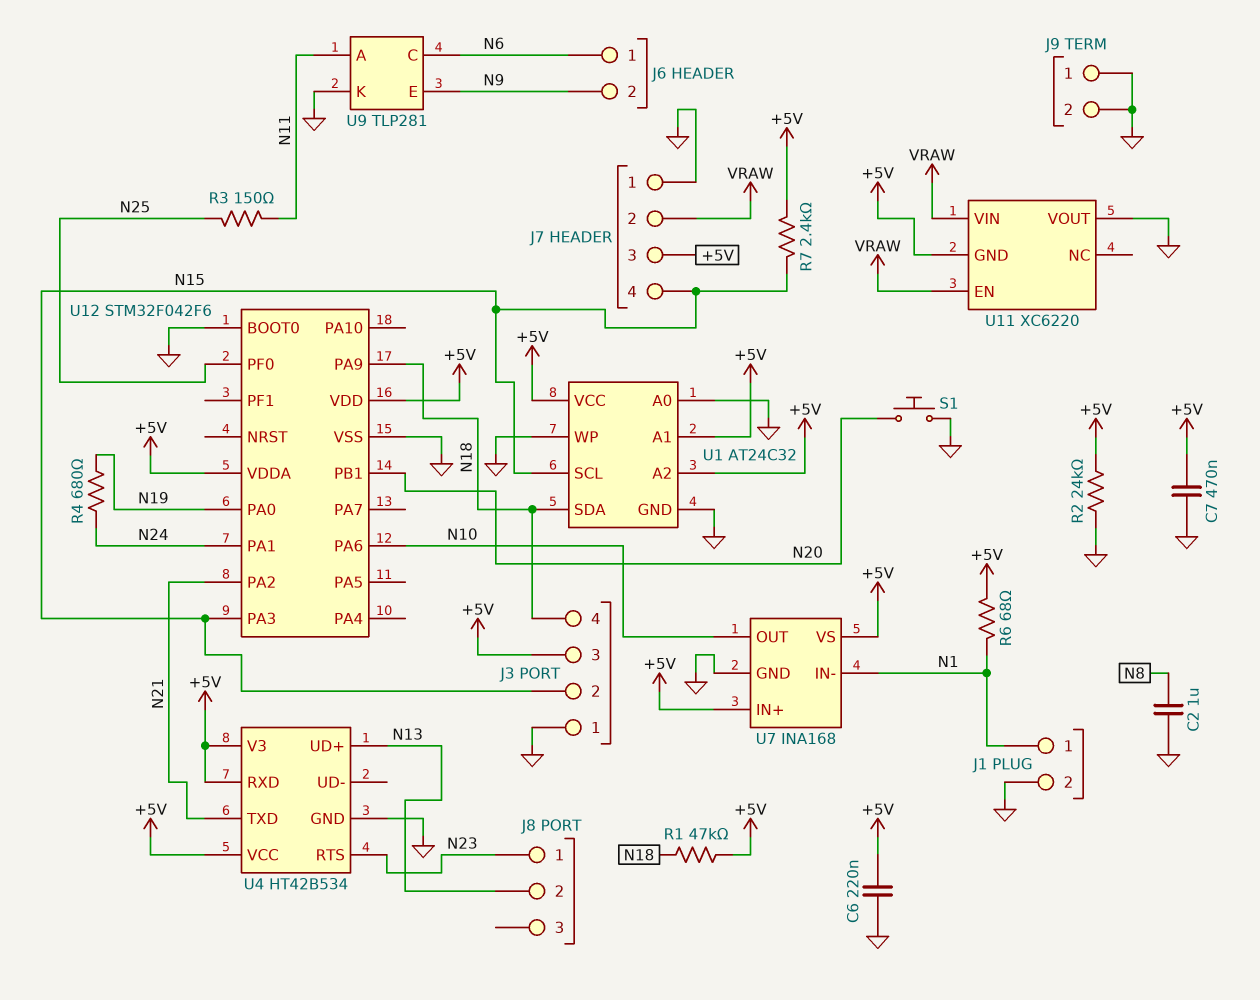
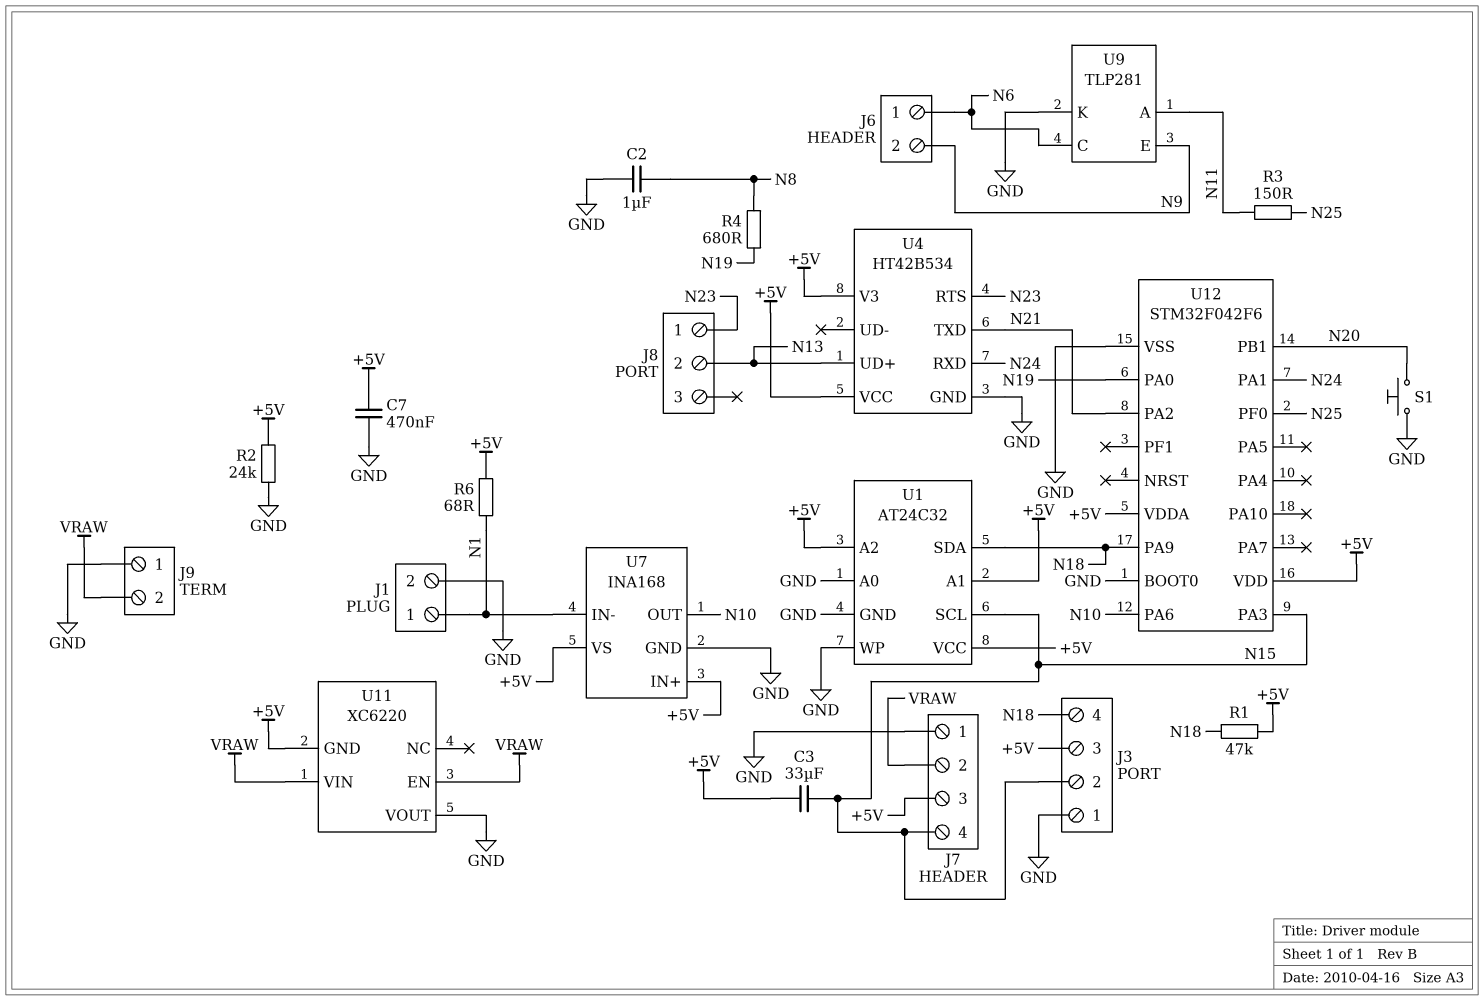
C3: none -> 33uF (+5V, N15)
C6: 220nF (+5V, GND) -> none
J9 pin 2: GND -> VRAW
R4: 680 (N19, N24) -> 680 (N8, N19)
R7: 2.4k (+5V, N15) -> none
U4 pin RXD: +5V -> N24

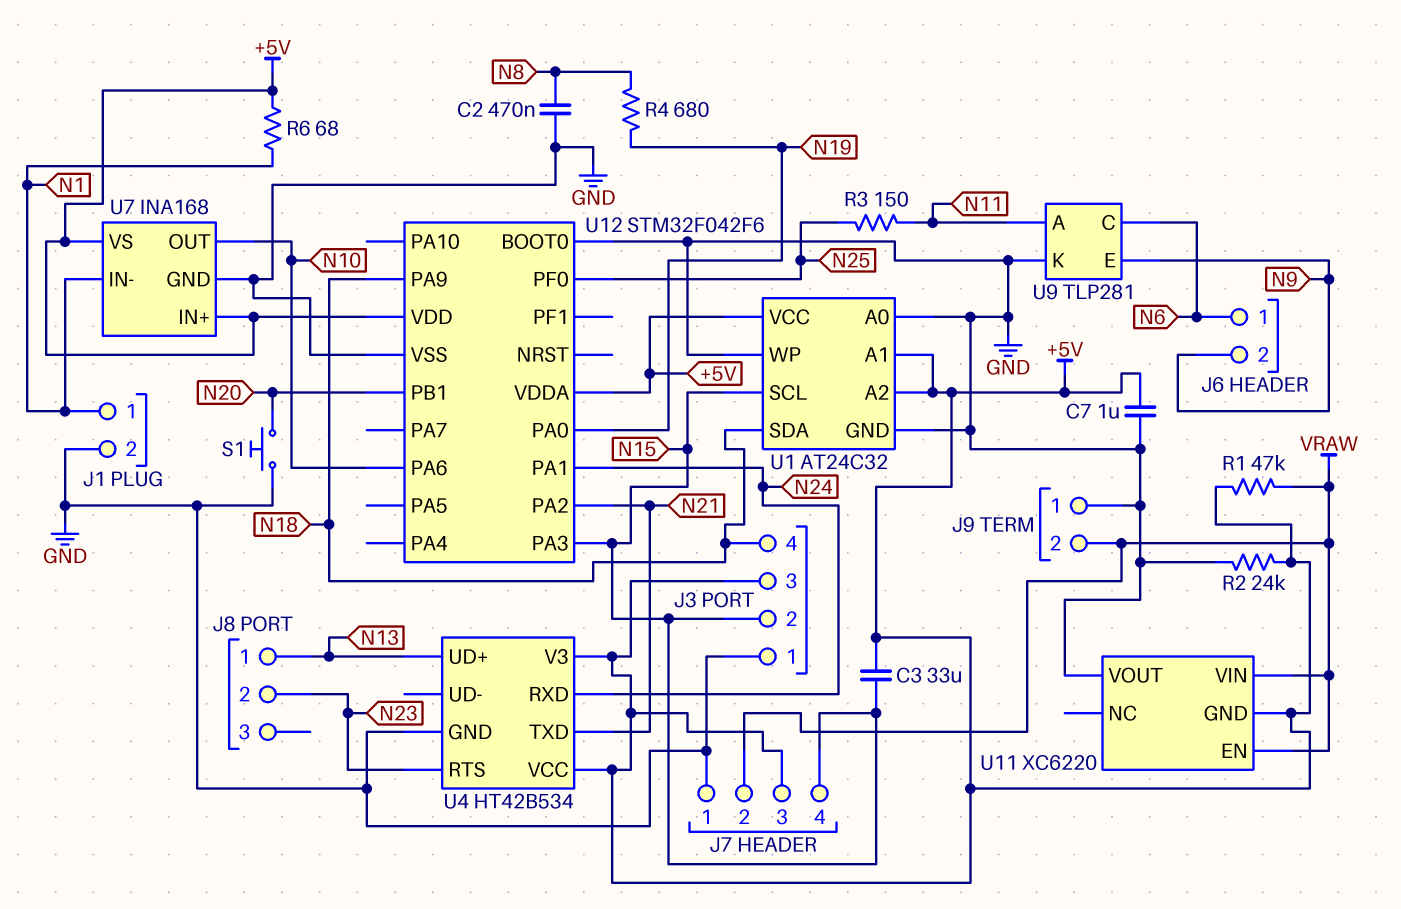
C2: 1uF (GND, N8) -> 470nF (GND, N8)
C7: 470nF (+5V, GND) -> 1uF (+5V, GND)
J8 pin 1: N23 -> N13
J8 pin 2: N13 -> N23
R1: 47k (+5V, N18) -> 47k (+5V, VRAW)

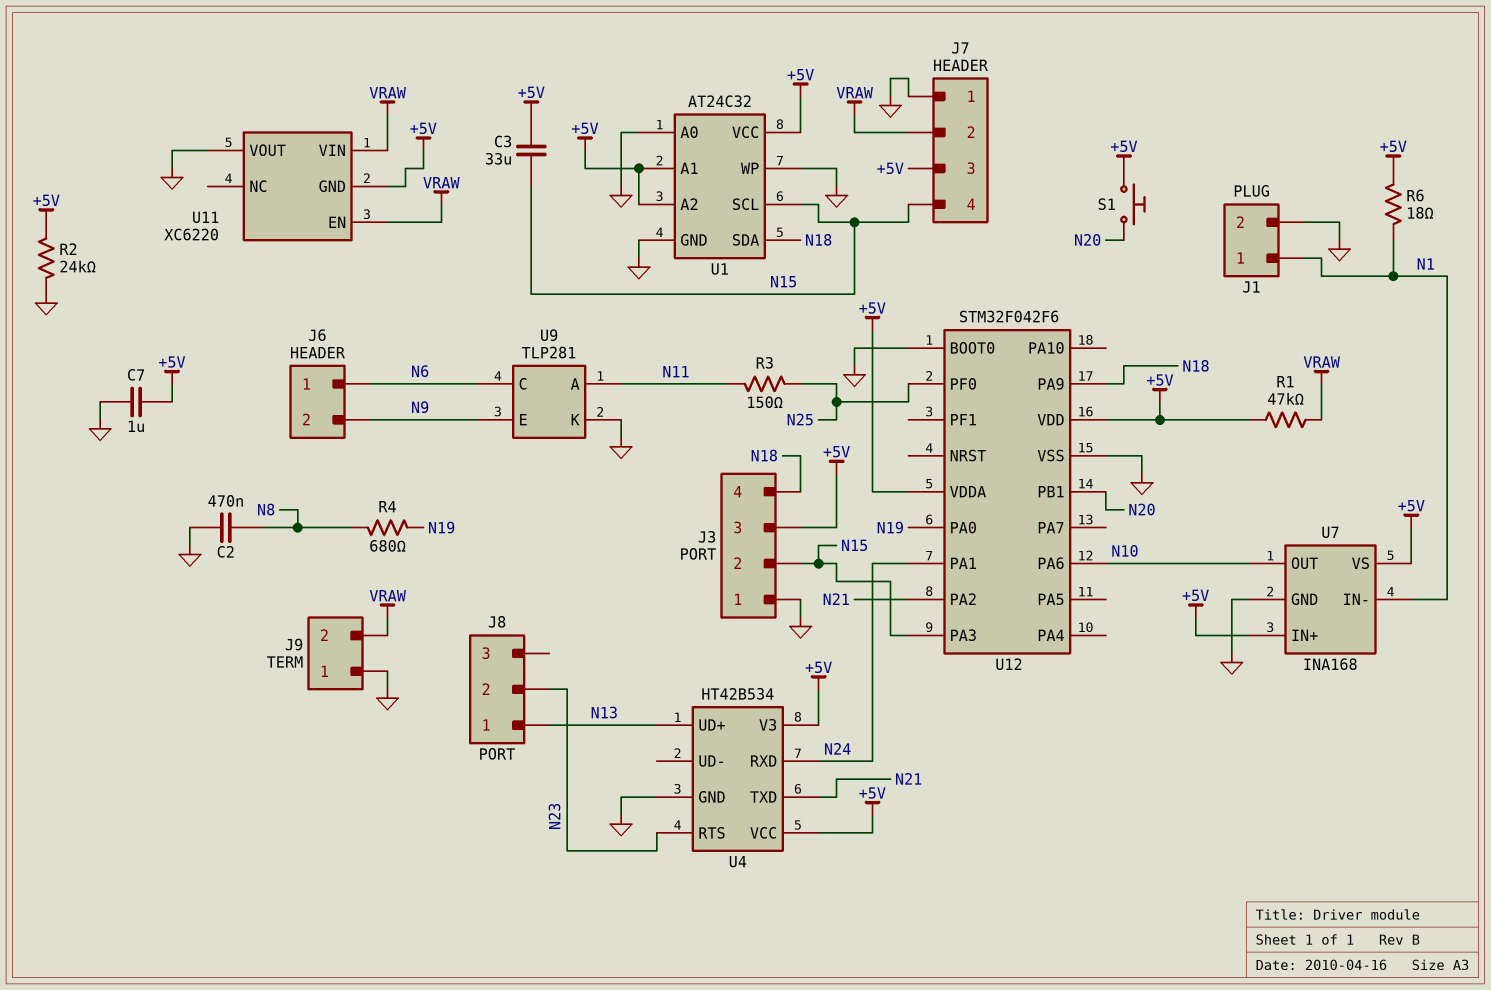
R6: 68 (+5V, N1) -> 18 (+5V, N1)
S1: button (GND, N20) -> button (+5V, N20)

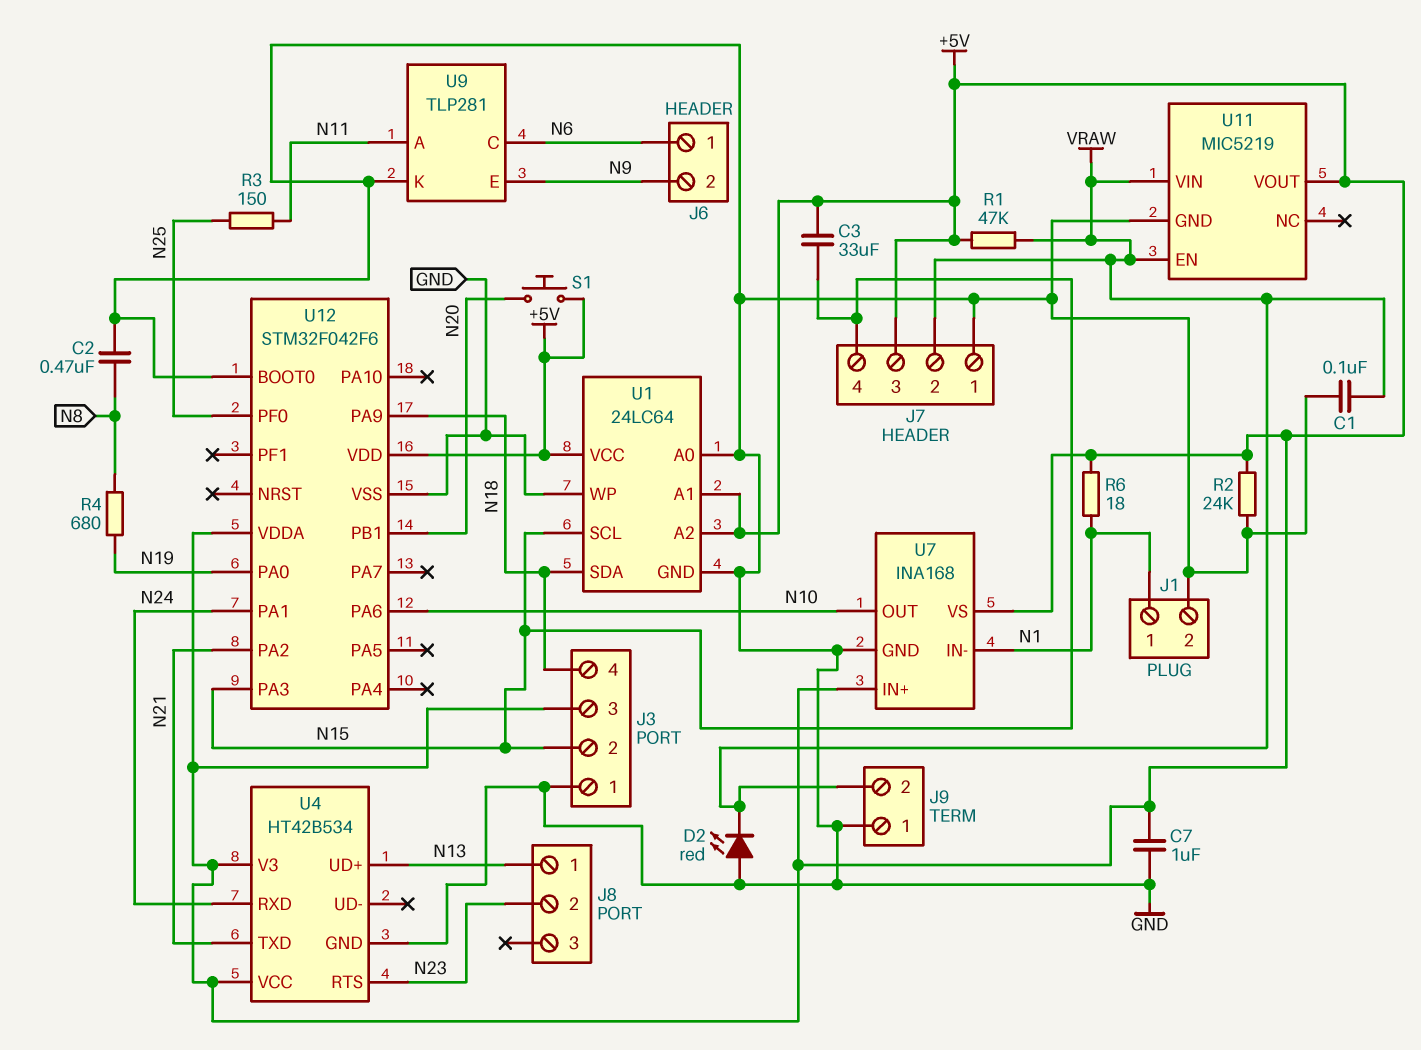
C1: none -> 100nF (GND, VRAW)
D2: none -> LED red (A GND, K VRAW)
U1: AT24C32 -> 24LC64
U11: XC6220 -> MIC5219
U11 pin GND: +5V -> GND
U11 pin VOUT: GND -> +5V

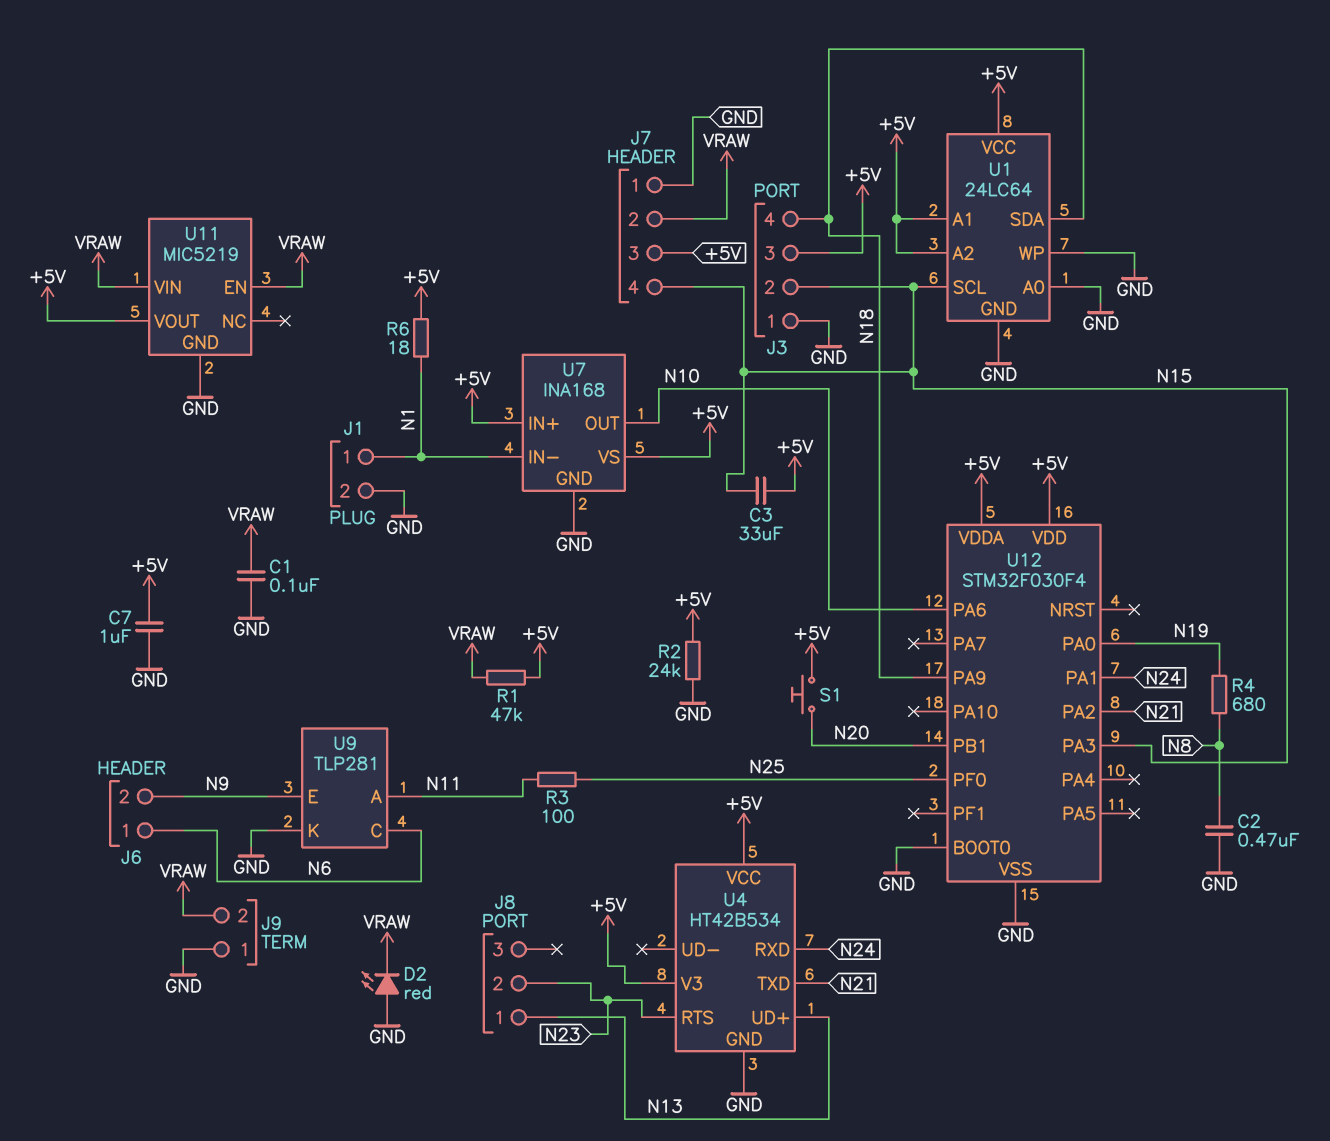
R3: 150 (N11, N25) -> 100 (N11, N25)
U12: STM32F042F6 -> STM32F030F4

